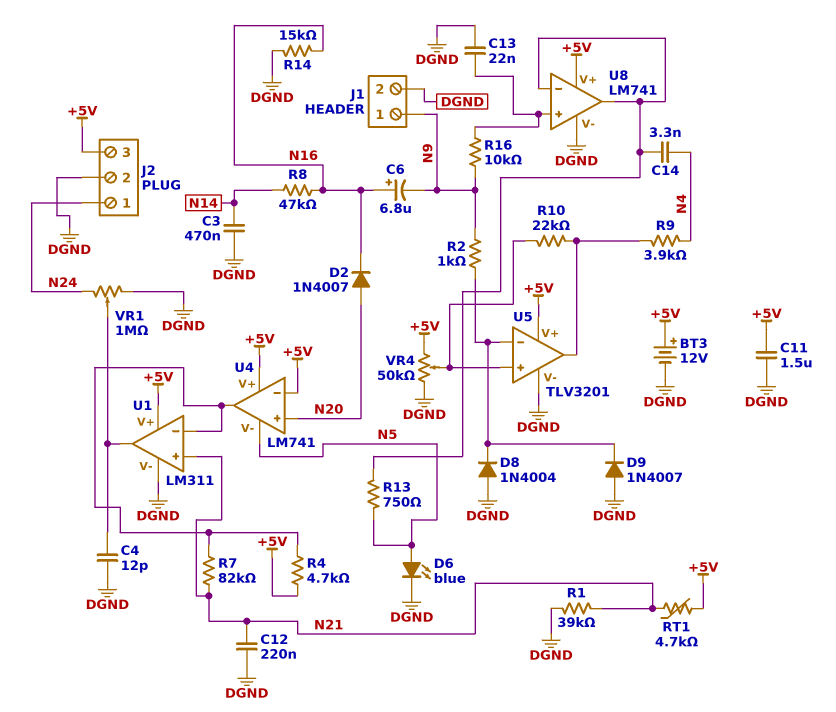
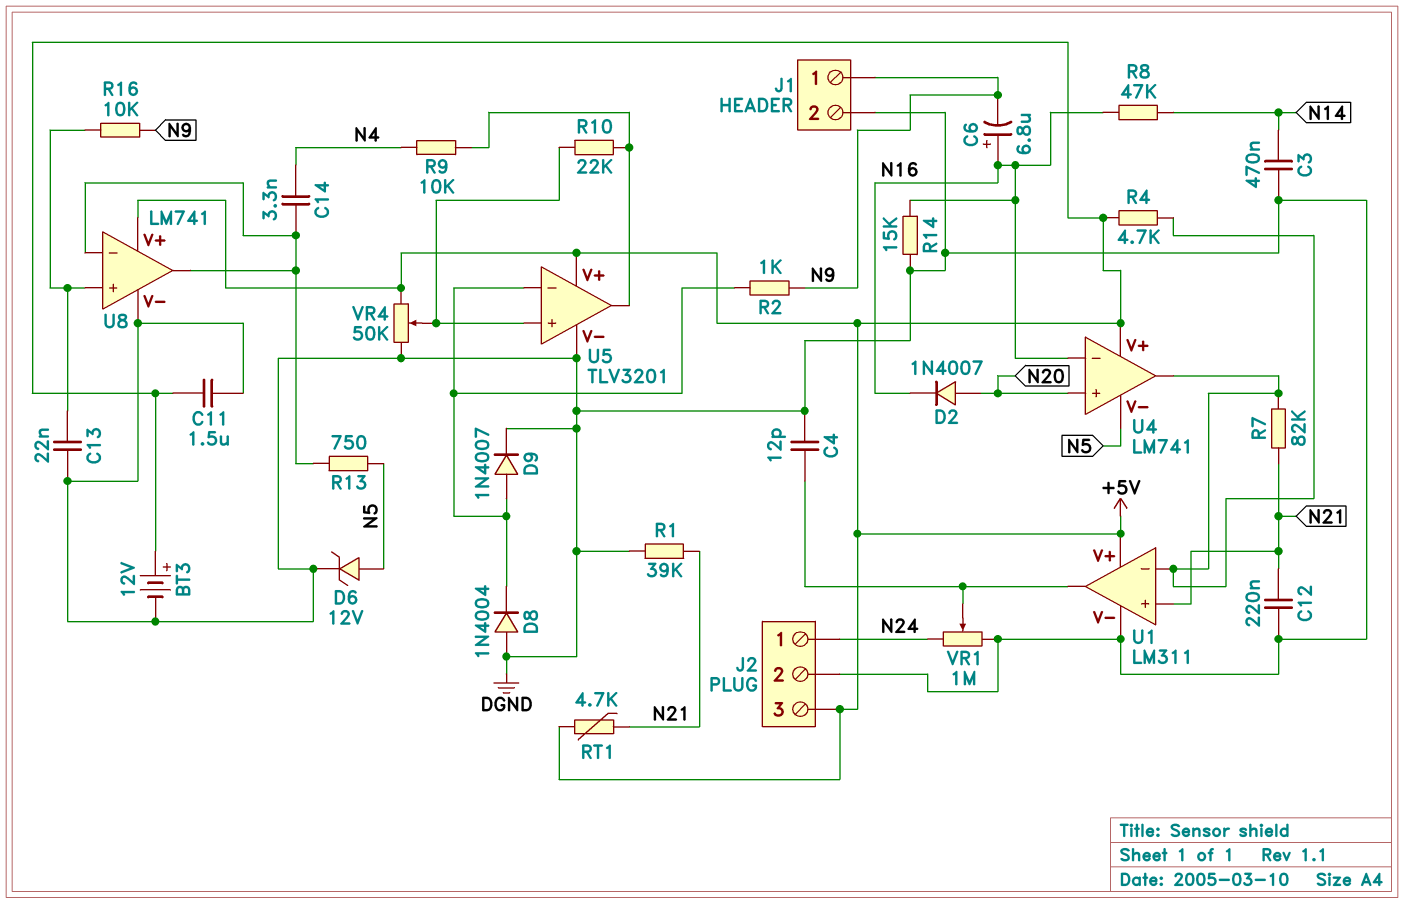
D6: LED blue (A N5, K DGND) -> zener 12V (A N5, K DGND)
D9: diode 1N4007 (A DGND, K U5/in-) -> diode 1N4007 (A U5/in-, K DGND)
R9: 3.9k (N4, U5/out) -> 10k (N4, U5/out)
U4 pin in-: +5V -> N16

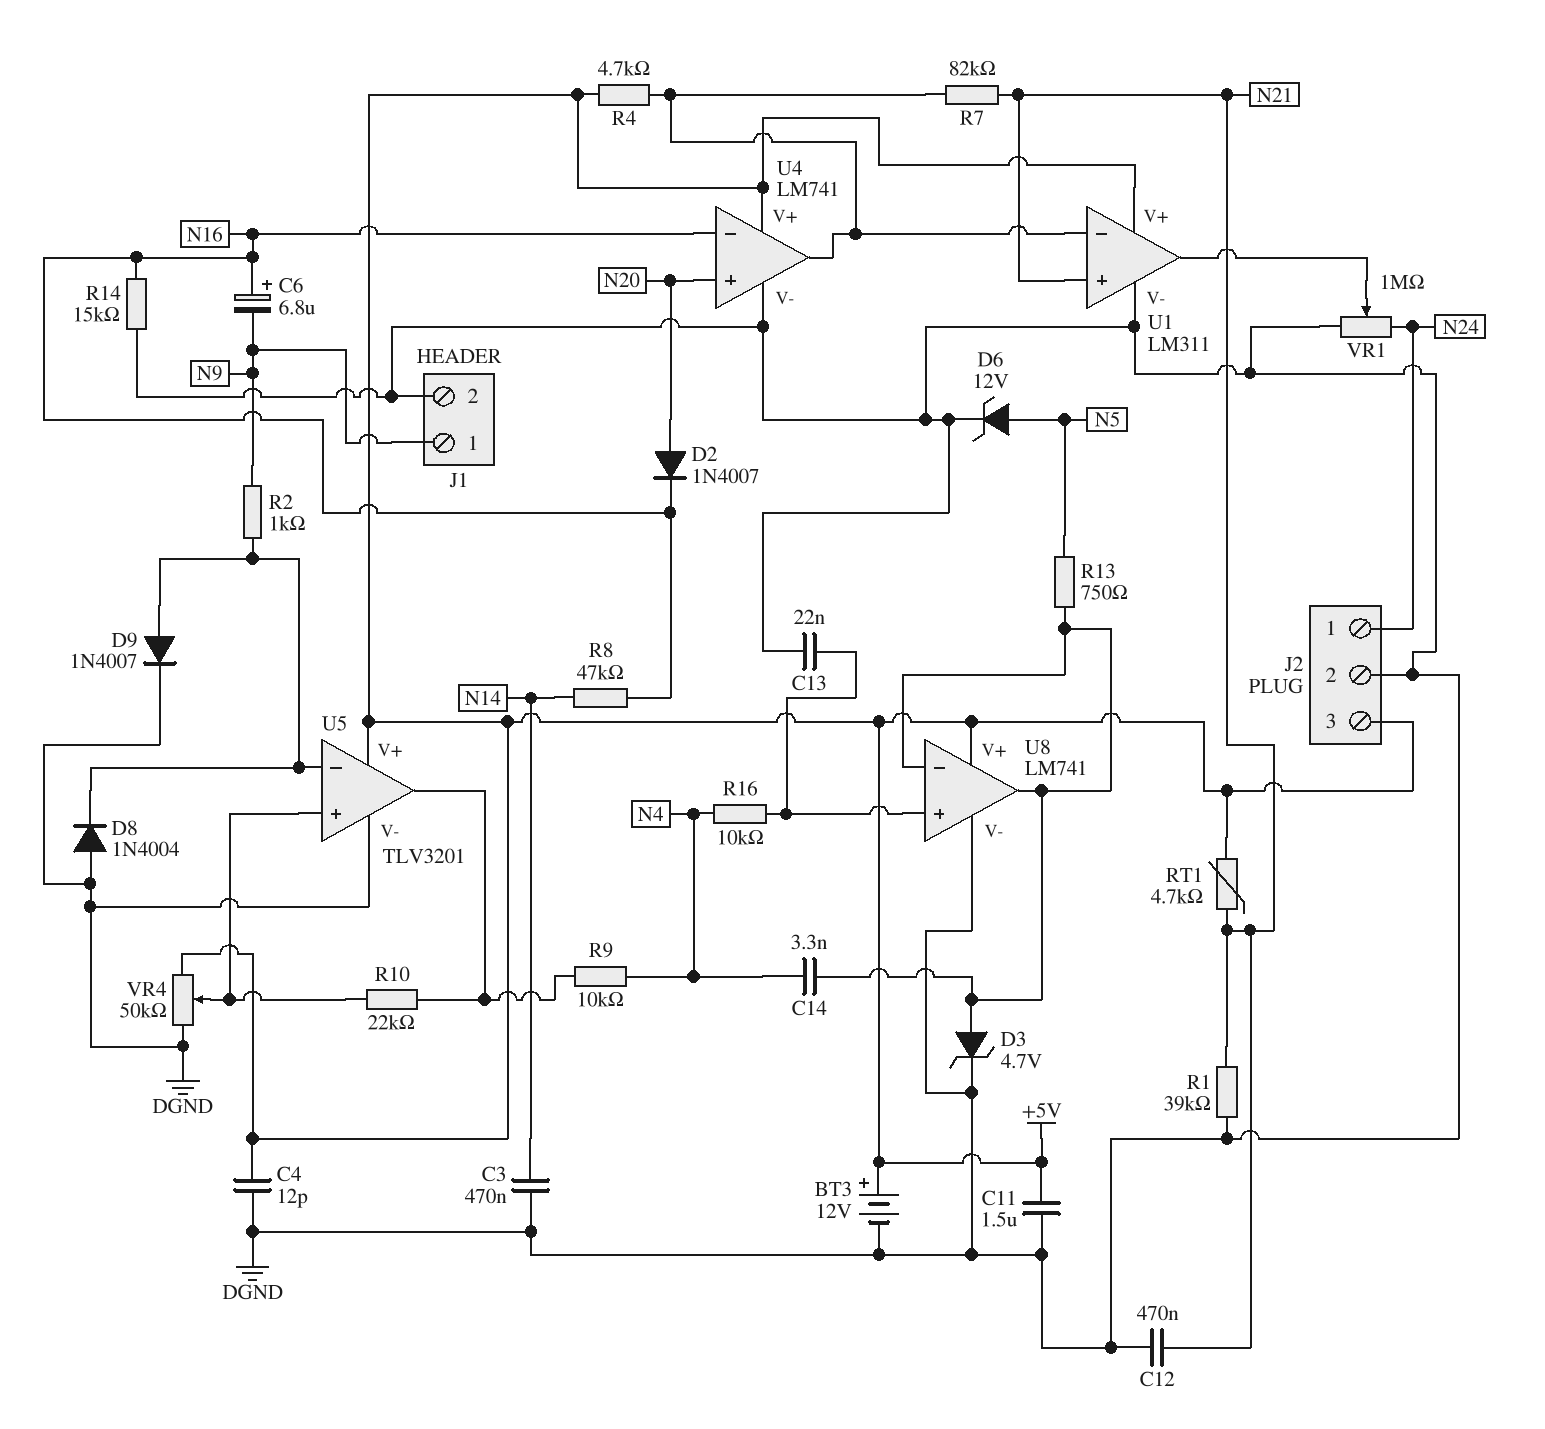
C4: 12pF (DGND, U1/out) -> 12pF (+5V, DGND)
C12: 220nF (DGND, N21) -> 470nF (DGND, N21)
D3: none -> zener 4.7V (A U8/in-, K DGND)
R16: 10k (N9, U8/in+) -> 10k (N4, U8/in+)
U4 pin V-: N5 -> DGND

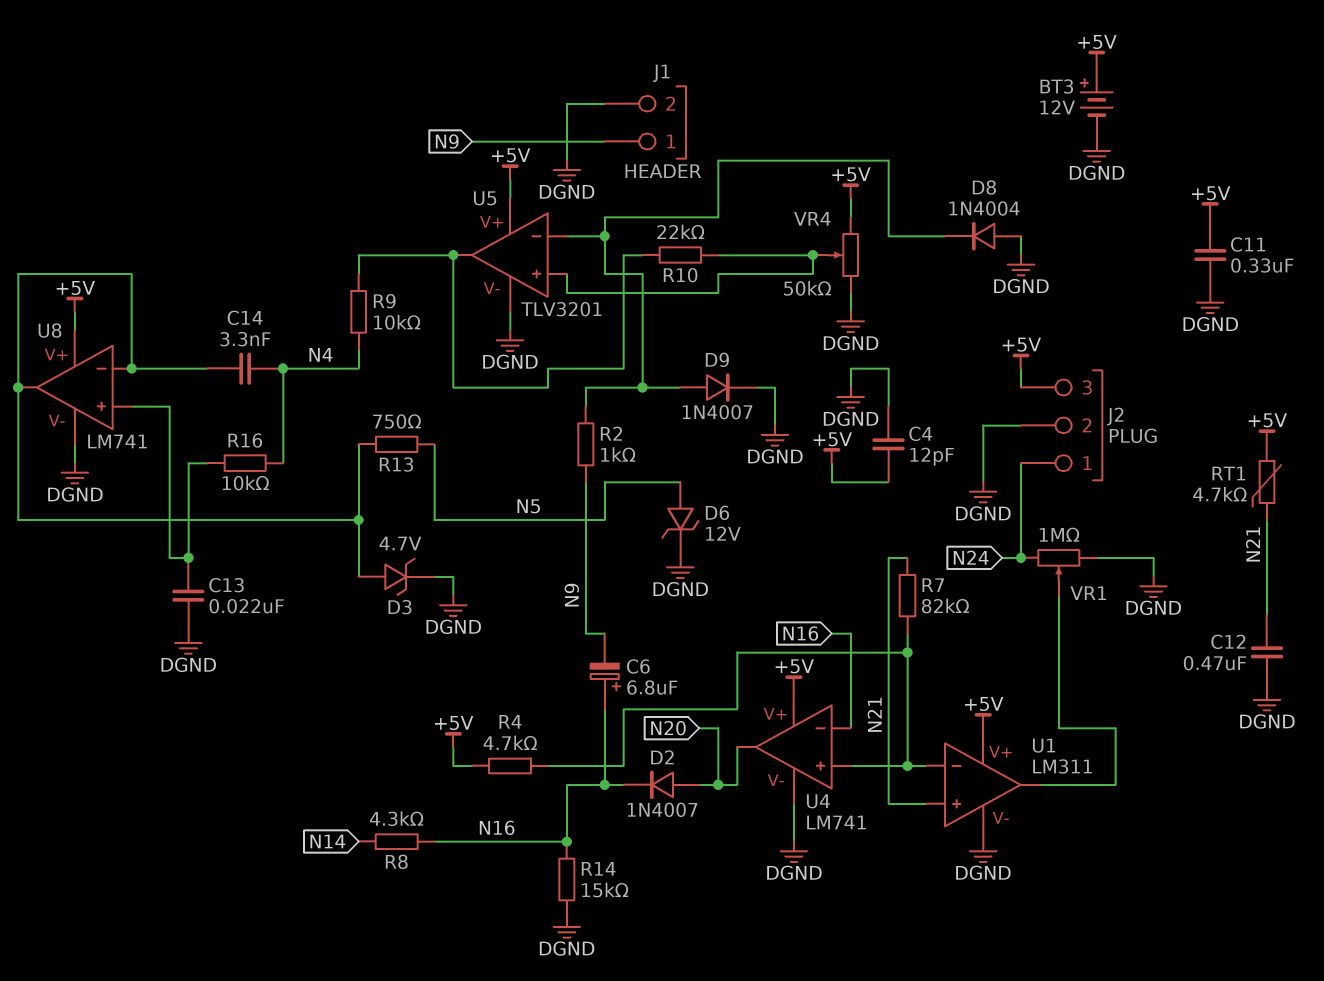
C3: 470nF (DGND, N14) -> none
C11: 1.5uF (+5V, DGND) -> 330nF (+5V, DGND)
R1: 39k (DGND, N21) -> none
R8: 47k (N14, N16) -> 4.3k (N14, N16)
U4 pin in+: N20 -> U1/in-
U4 pin out: U1/in- -> N20

